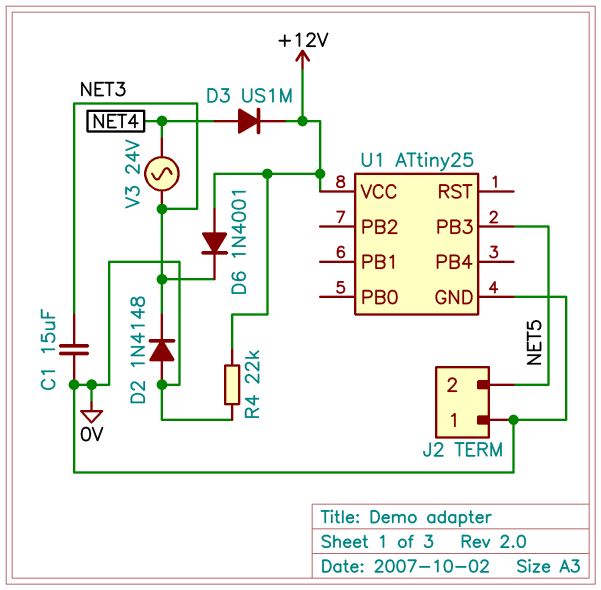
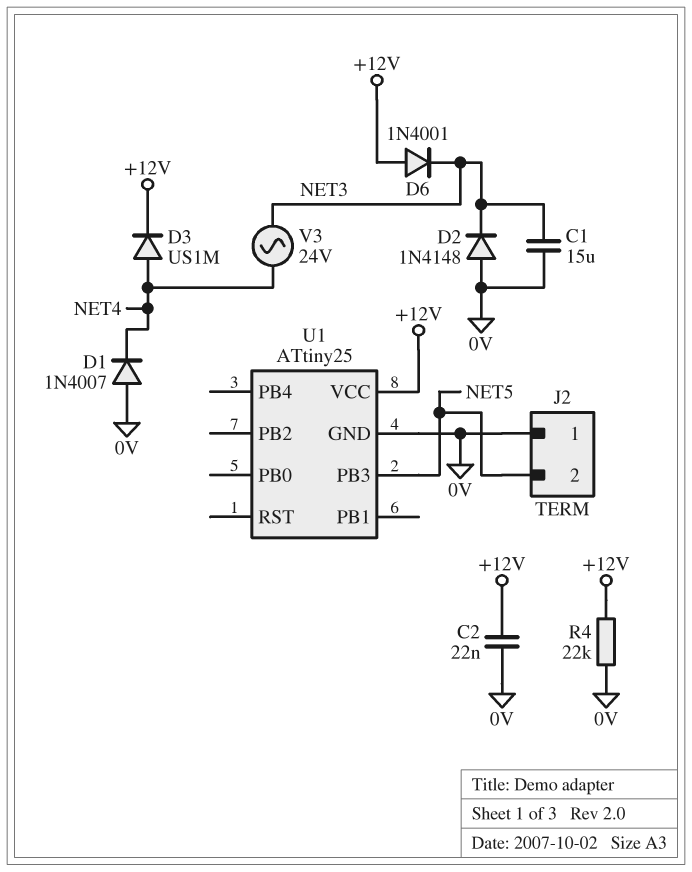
C2: none -> 22nF (+12V, 0V)
D1: none -> diode 1N4007 (A 0V, K NET4)

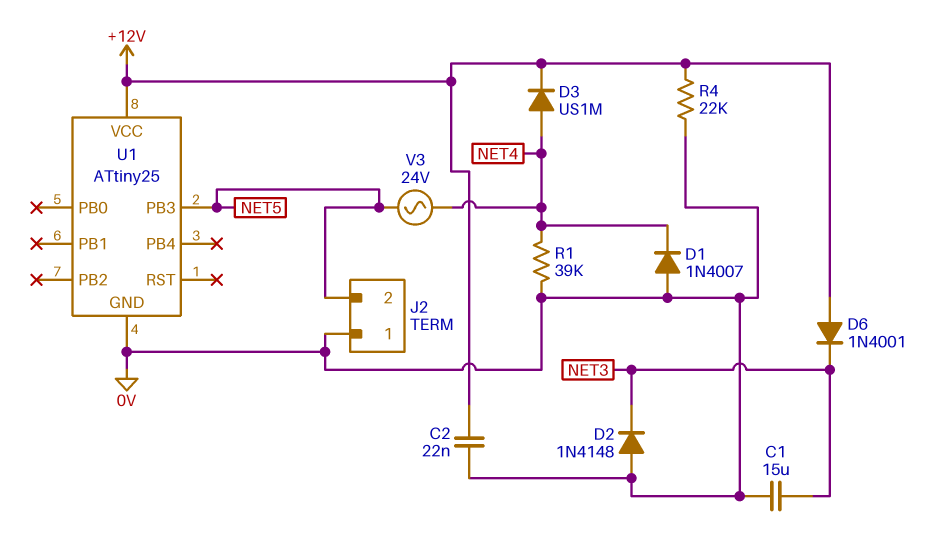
R1: none -> 39k (0V, NET4)
V3: AC 24V (NET3, NET4) -> AC 24V (NET4, NET5)

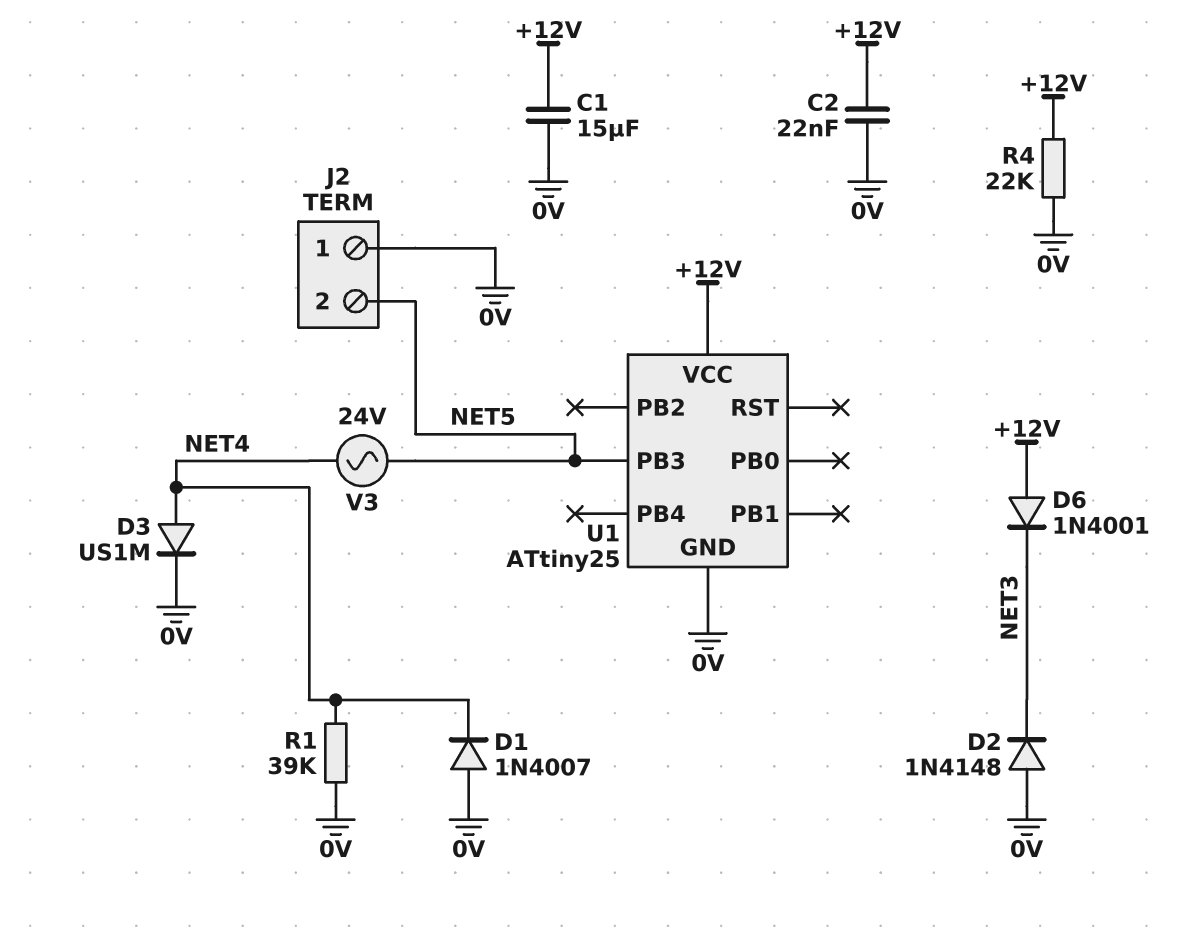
C1: 15uF (0V, NET3) -> 15uF (+12V, 0V)
D3: diode US1M (A NET4, K +12V) -> diode US1M (A NET4, K 0V)

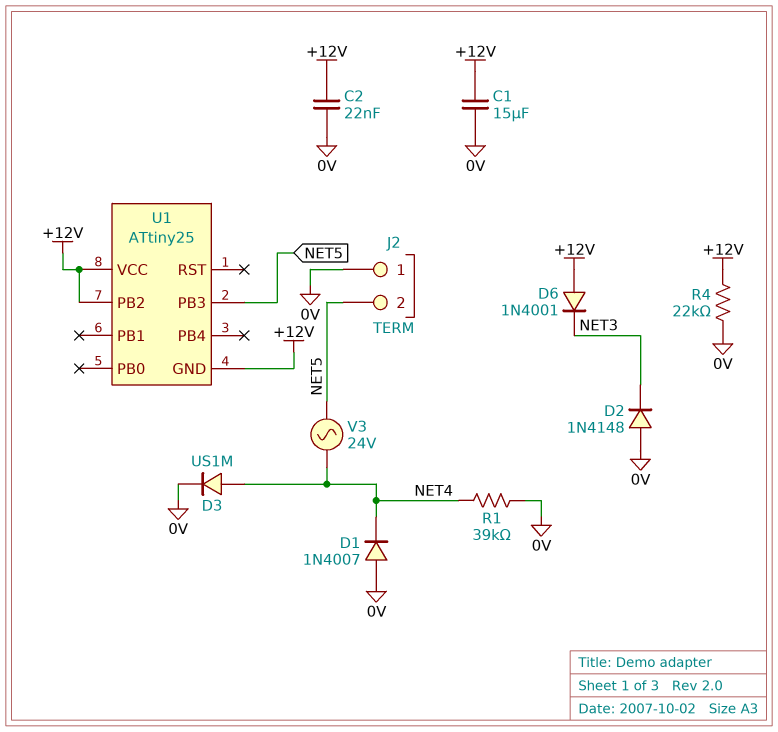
U1 pin GND: 0V -> +12V
U1 pin PB2: none -> +12V

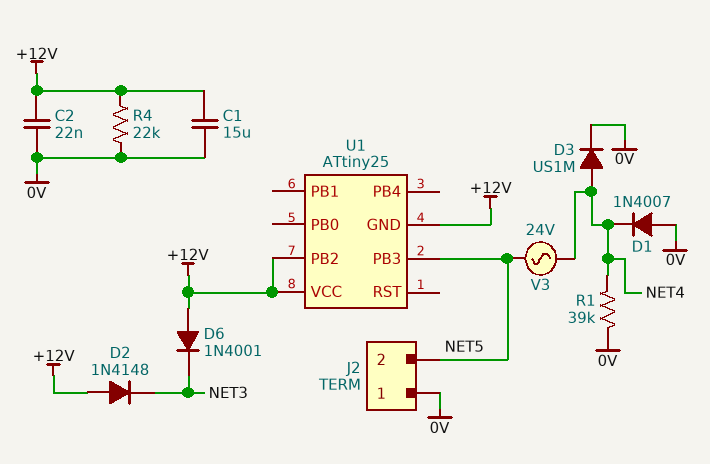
D2: diode 1N4148 (A 0V, K NET3) -> diode 1N4148 (A +12V, K NET3)

